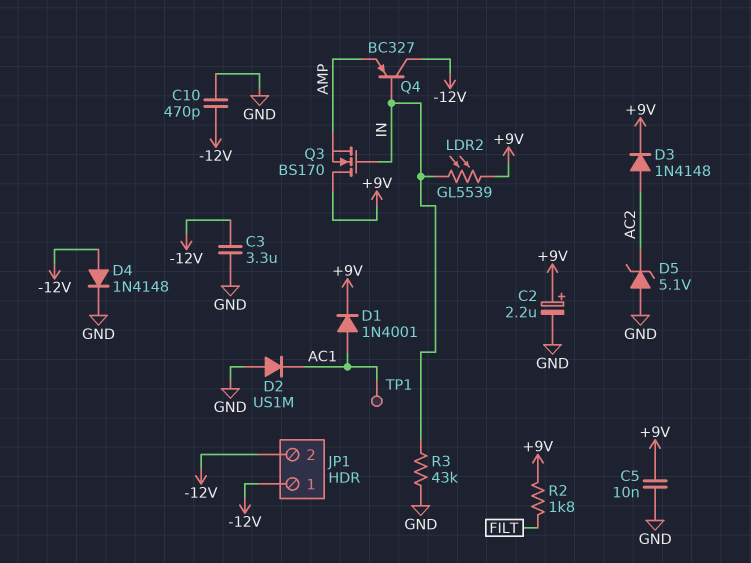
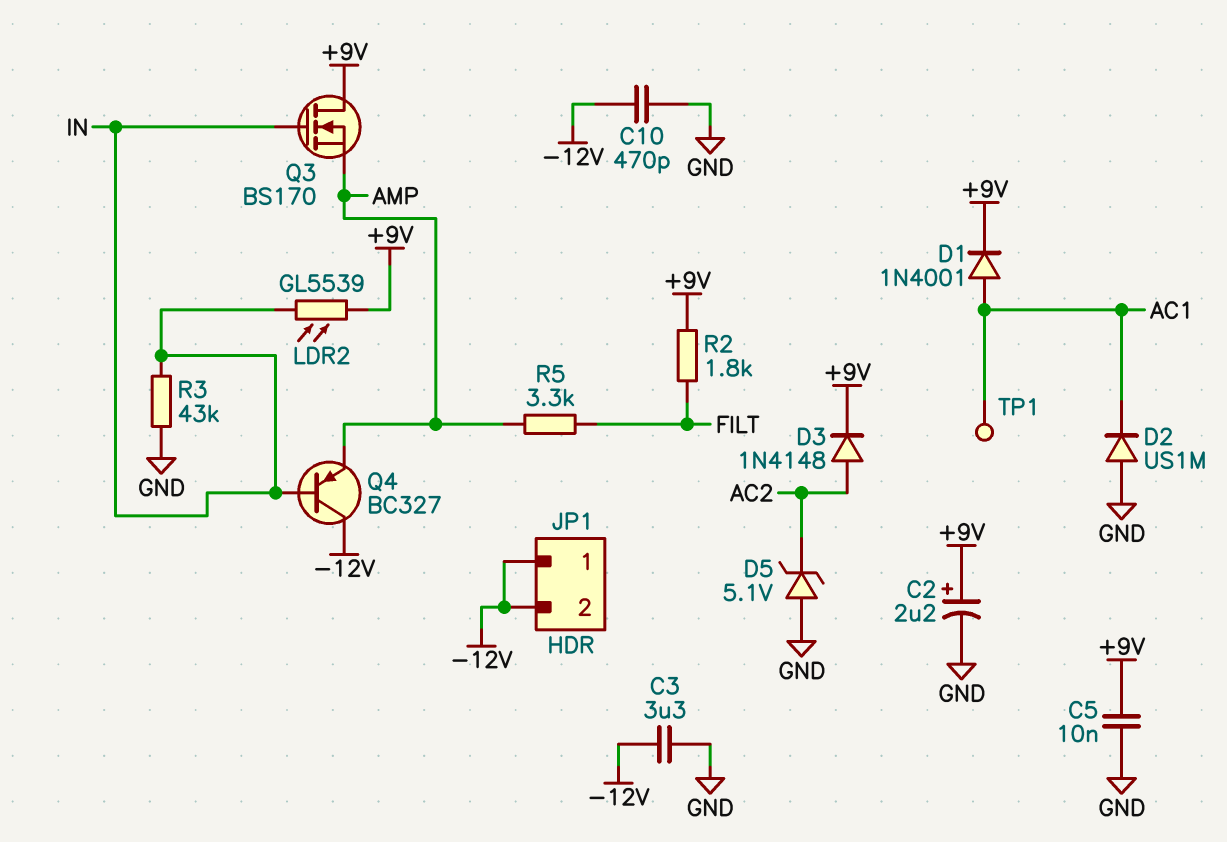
D4: diode 1N4148 (A -12V, K GND) -> none
R5: none -> 3.3k (AMP, FILT)

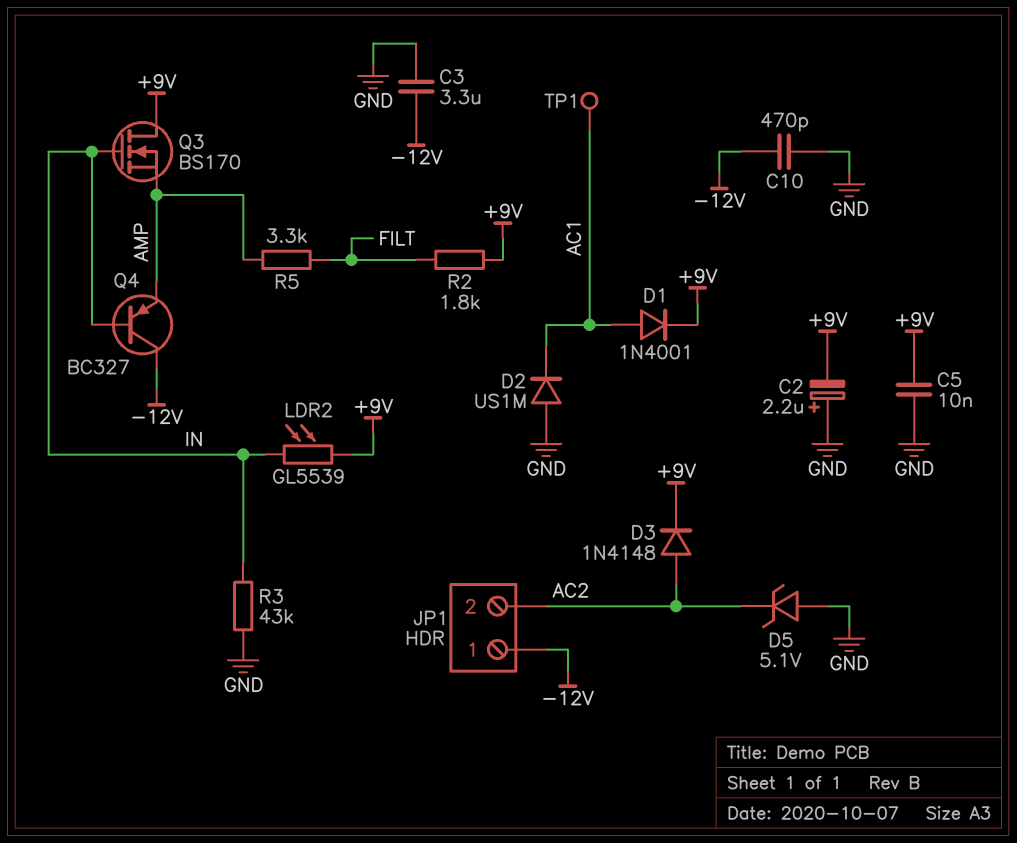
C2: 2.2uF (plus +9V, minus GND) -> 2.2uF (plus GND, minus +9V)
JP1 pin 2: -12V -> AC2

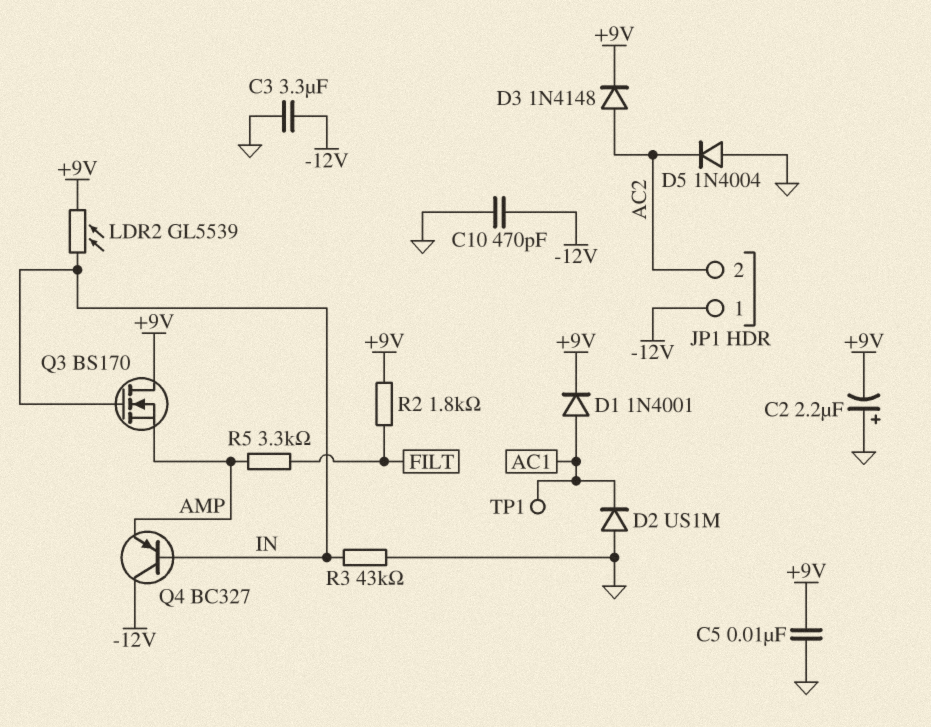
D5: zener 5.1V (A GND, K AC2) -> diode 1N4004 (A GND, K AC2)

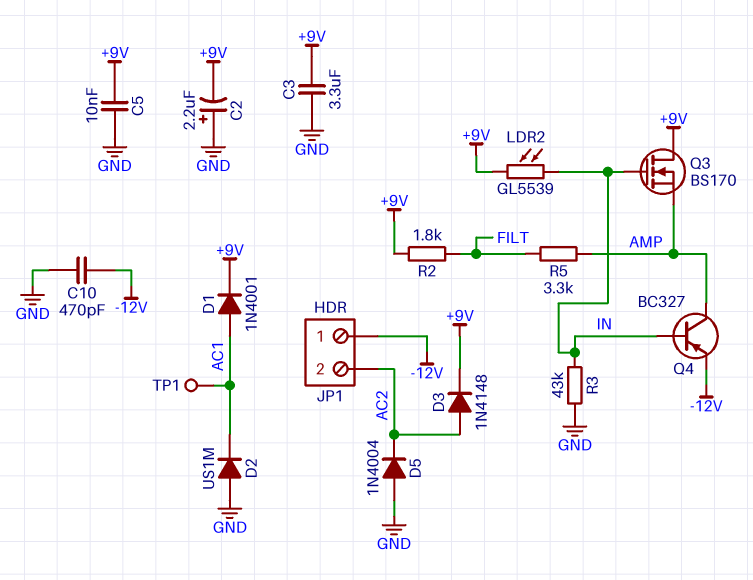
C3: 3.3uF (-12V, GND) -> 3.3uF (+9V, GND)
Q4: PNP BC327 (B IN, C -12V, E AMP) -> PNP BC327 (B IN, C AMP, E -12V)

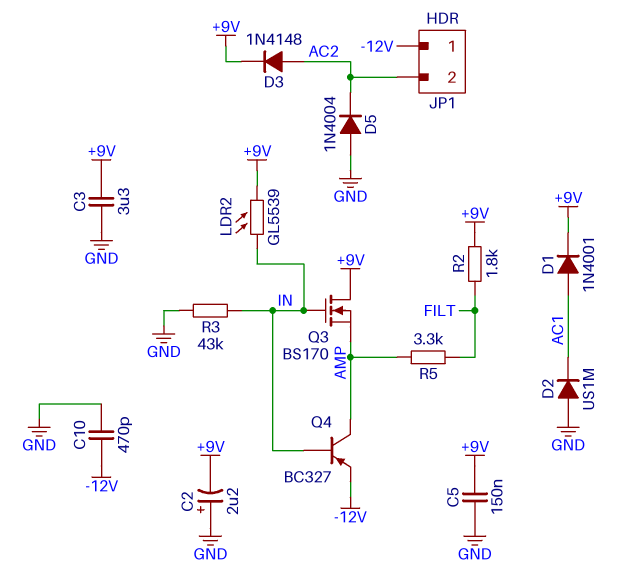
C5: 10nF (+9V, GND) -> 150nF (+9V, GND)
TP1: test point (AC1) -> none

